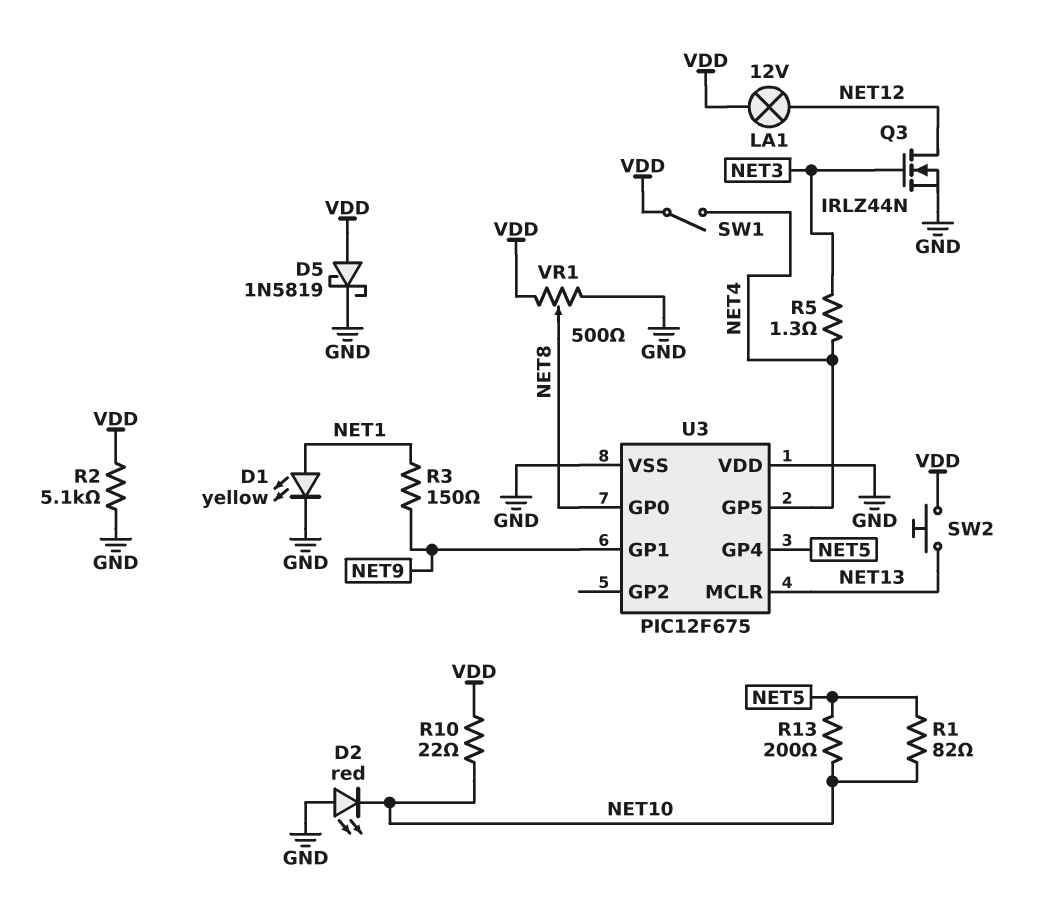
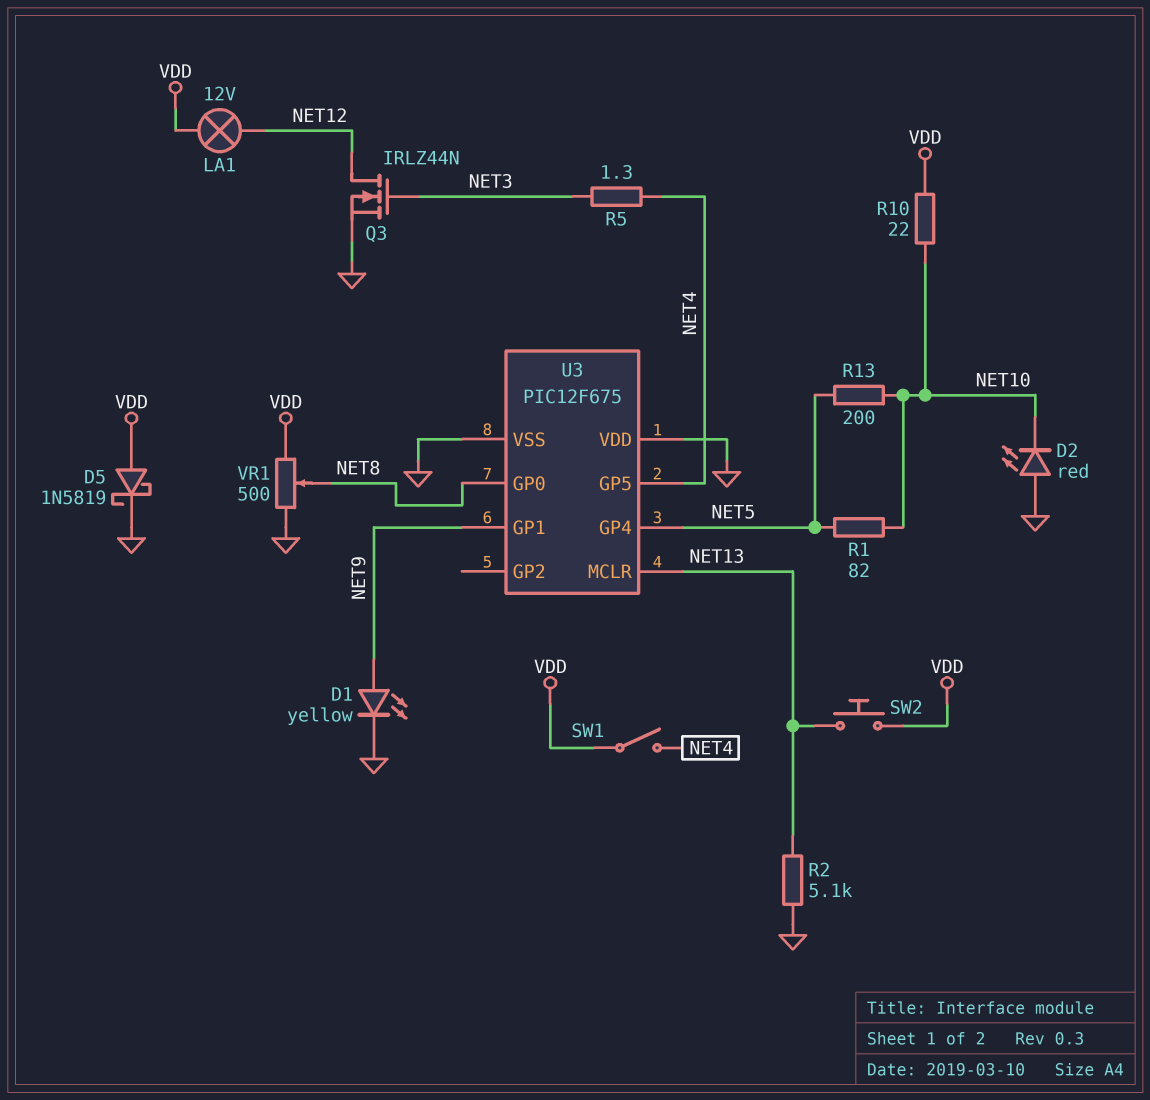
D1: LED yellow (A NET1, K GND) -> LED yellow (A NET9, K GND)
R2: 5.1k (GND, VDD) -> 5.1k (GND, NET13)
R3: 150 (NET1, NET9) -> none

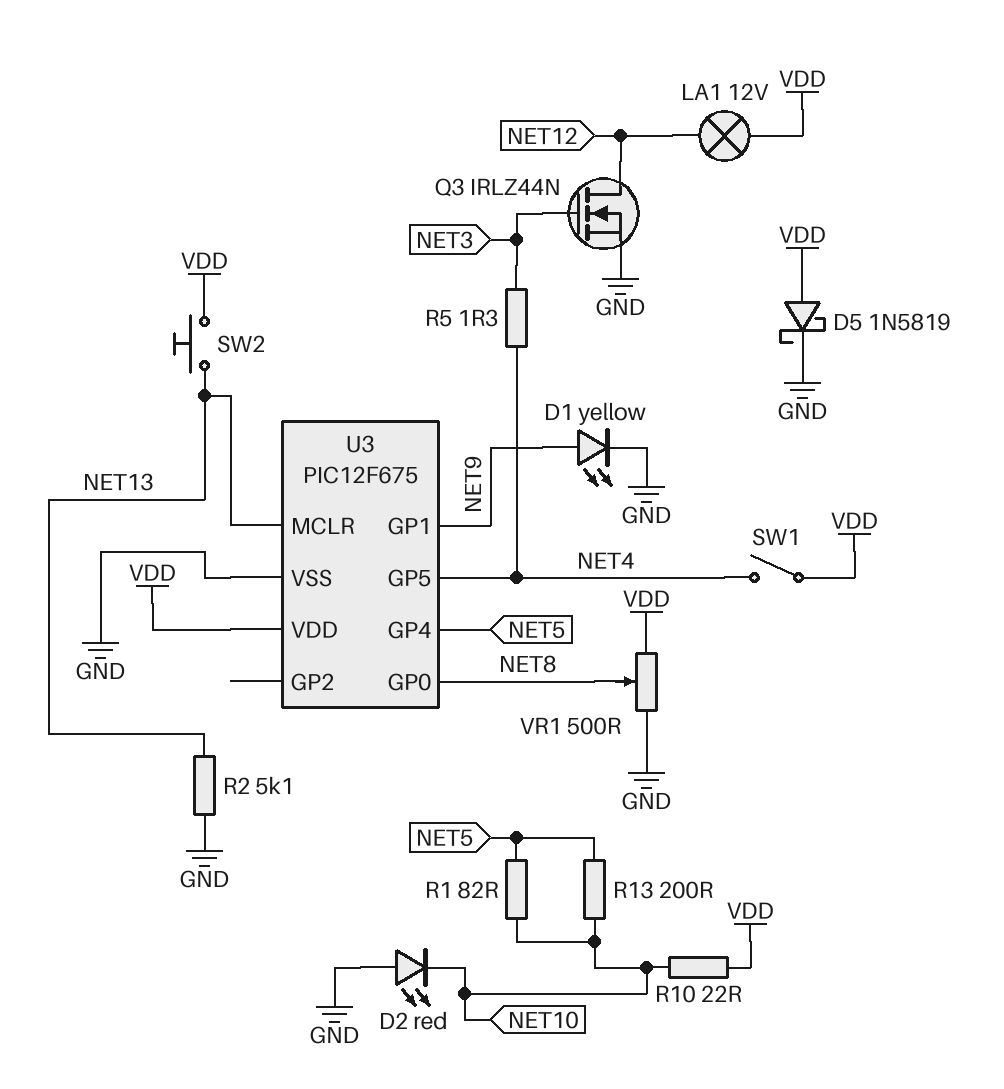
U3 pin VDD: GND -> VDD

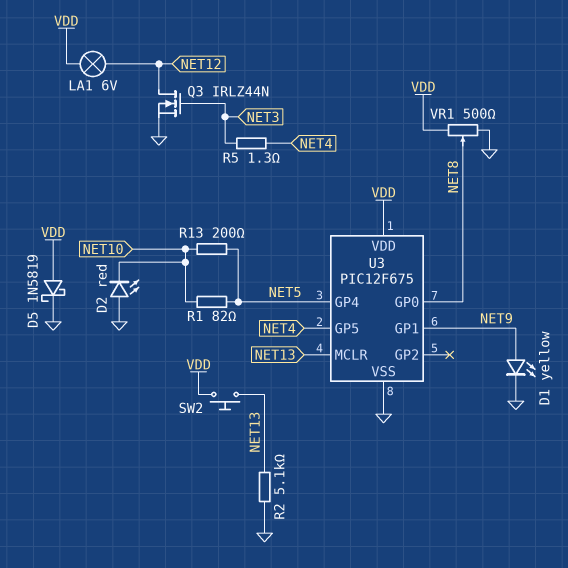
LA1: lamp 12V (NET12, VDD) -> lamp 6V (NET12, VDD)
R10: 22 (NET10, VDD) -> none
SW1: switch (NET4, VDD) -> none

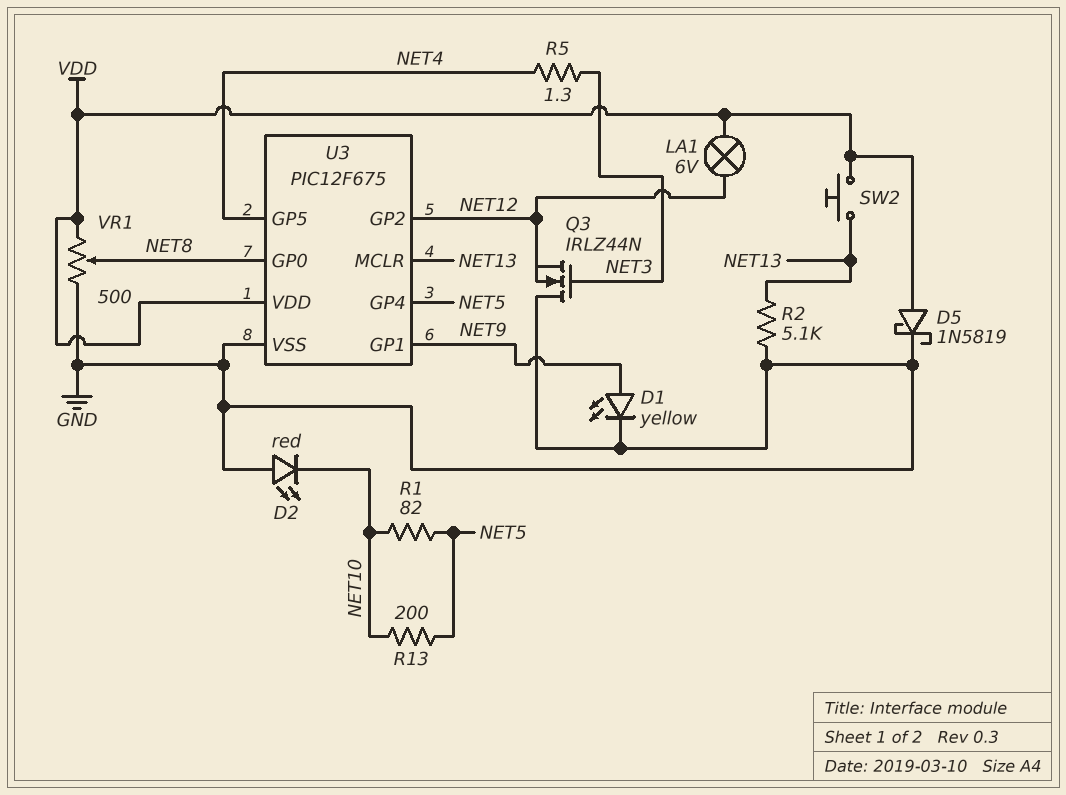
Q3: NMOS IRLZ44N (G NET3, D NET12, S GND) -> NMOS IRLZ44N (G NET3, D GND, S NET12)
U3 pin GP2: none -> NET12

